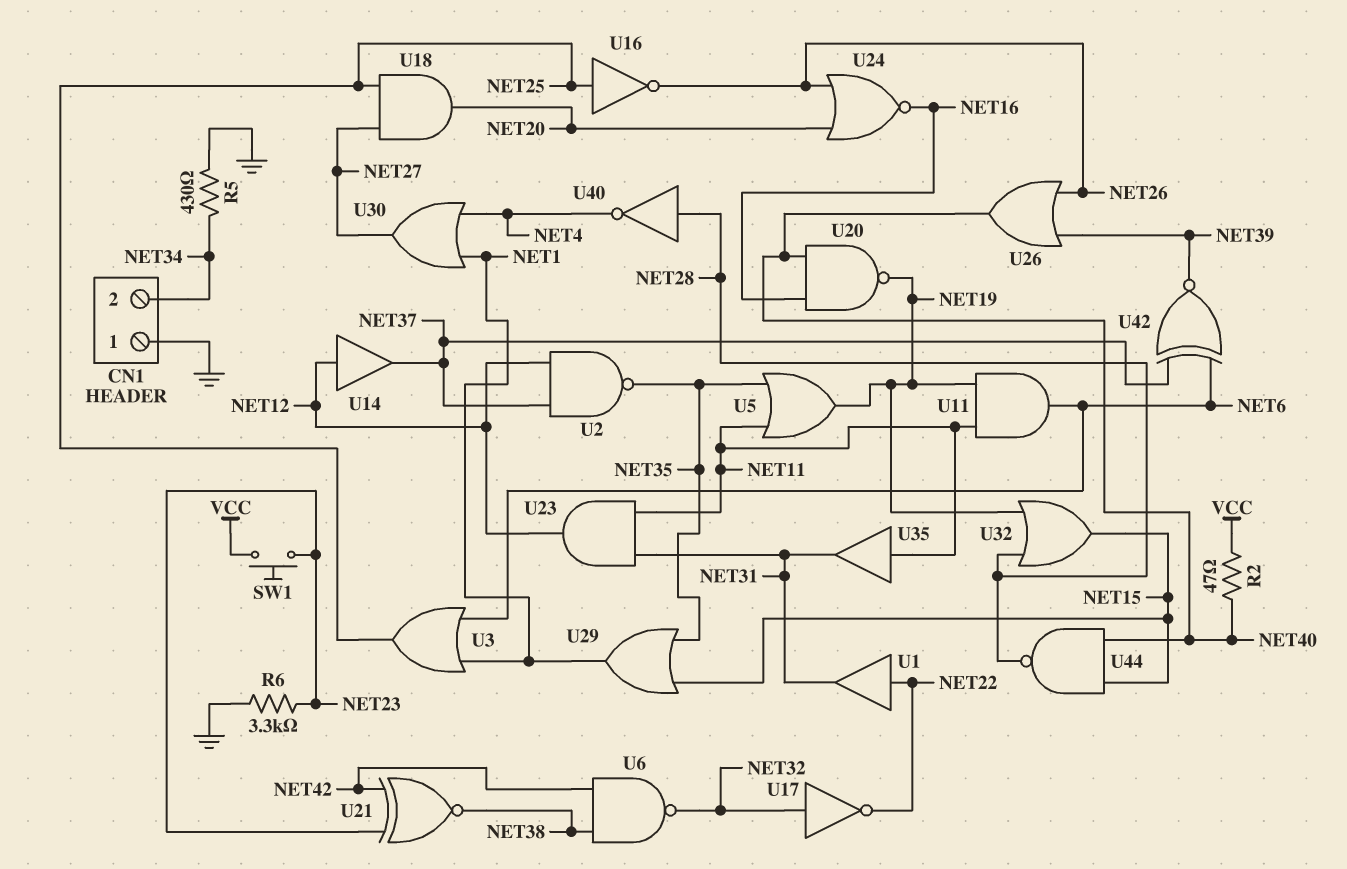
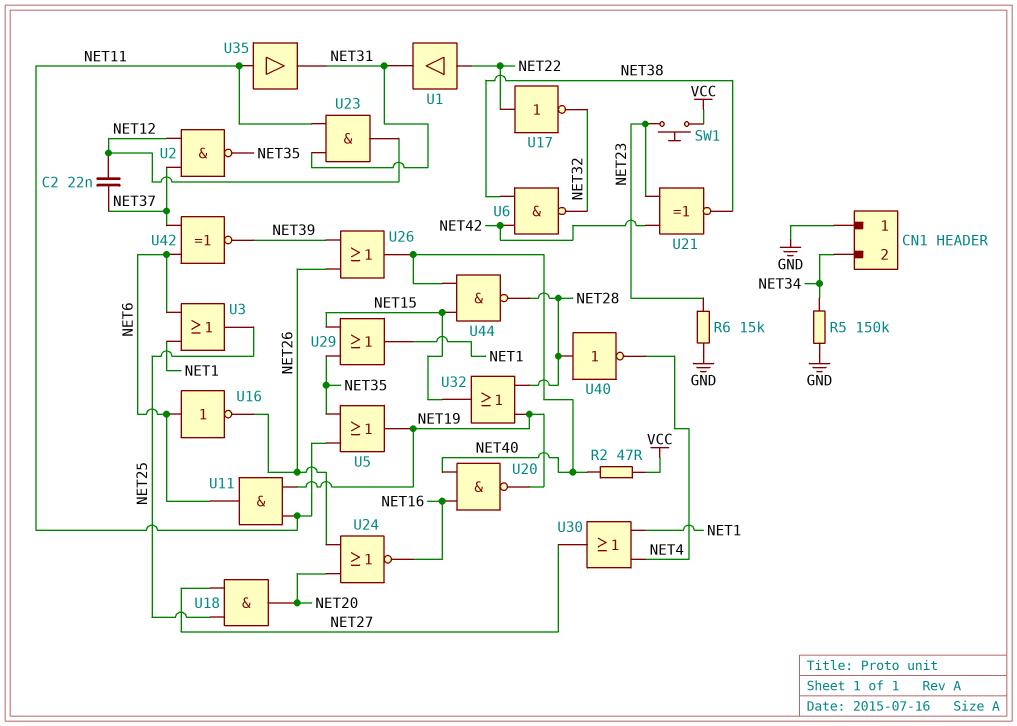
C2: none -> 22nF (NET12, NET37)
R5: 430 (GND, NET34) -> 150k (GND, NET34)
R6: 3.3k (GND, NET23) -> 15k (GND, NET23)
U14: buffer (in NET12, out NET37) -> none
U16: NOT (in NET25, out NET26) -> NOT (in NET6, out NET26)
U17: NOT (in NET32, out NET22) -> NOT (in NET22, out NET32)

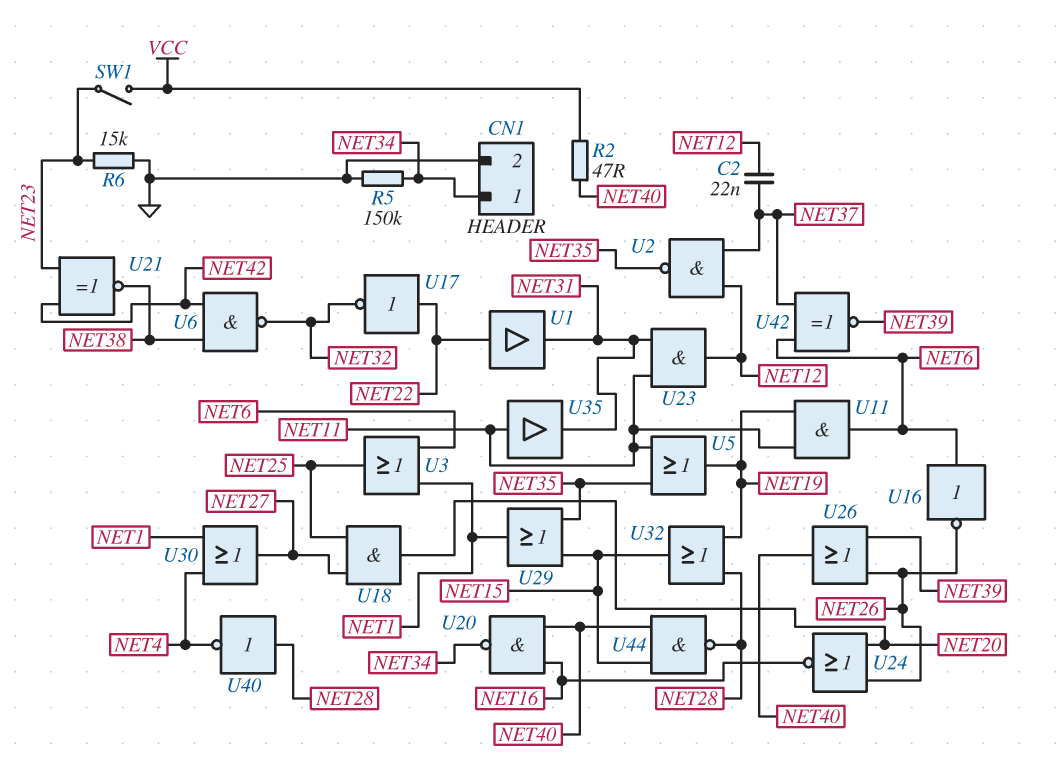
CN1 pin 1: GND -> NET34
CN1 pin 2: NET34 -> GND
SW1: button (NET23, VCC) -> switch (NET23, VCC)
U20: NAND (in NET16, in NET40, out NET19) -> NAND (in NET16, in NET40, out NET34)

